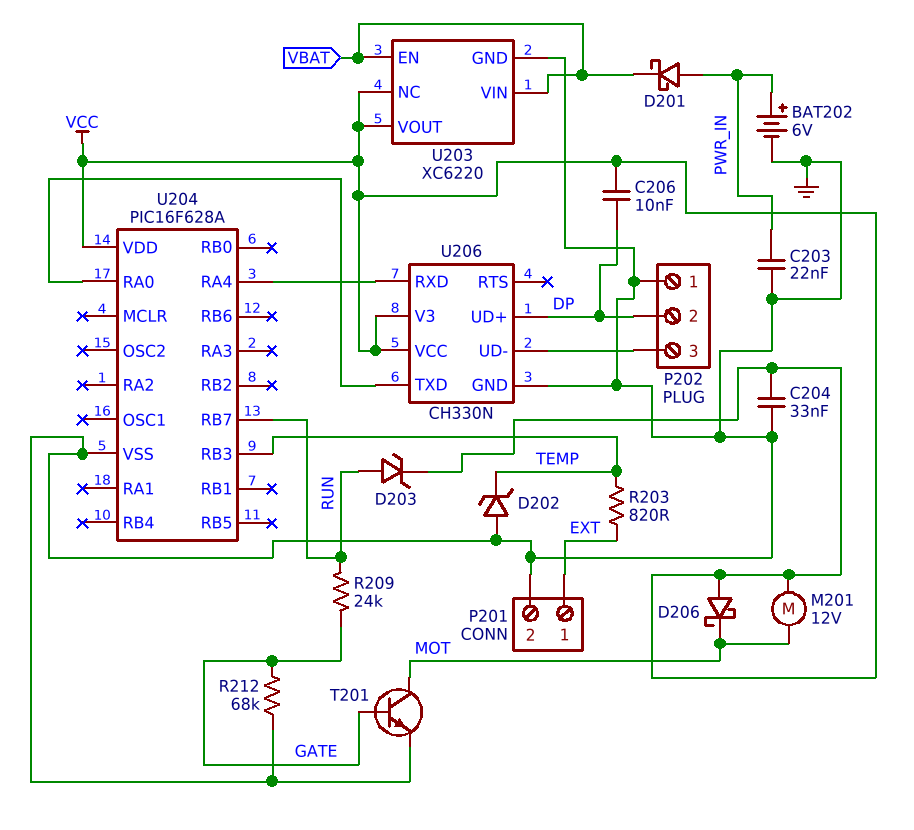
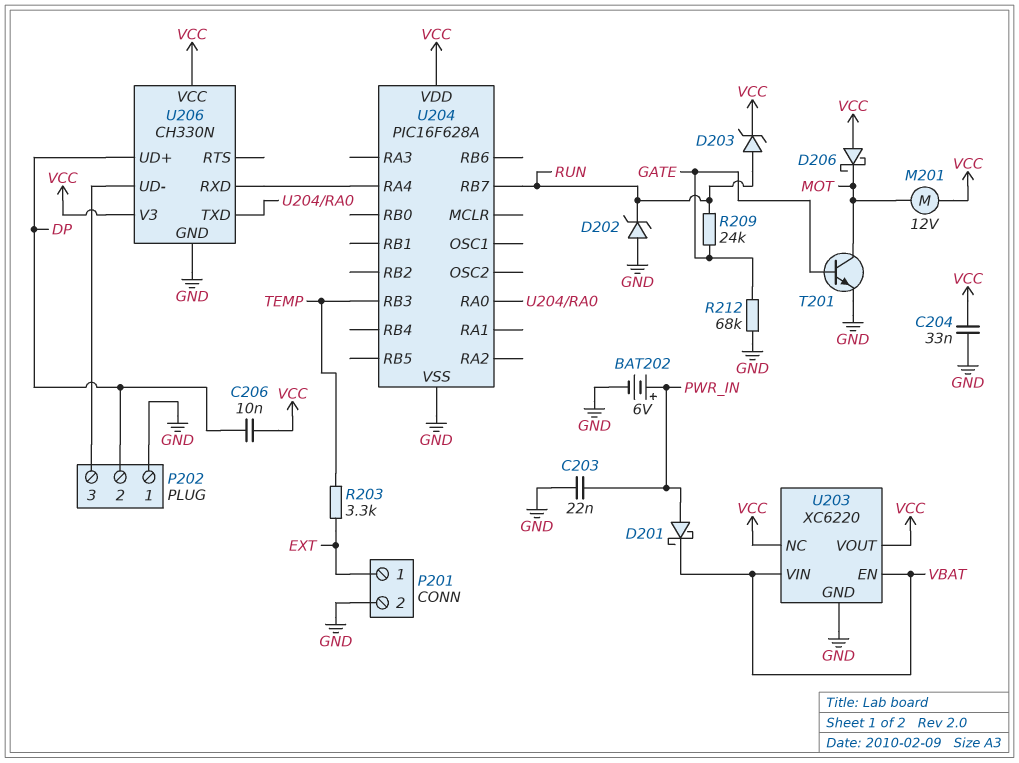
D202: zener (A GND, K TEMP) -> zener (A GND, K RUN)
R203: 820 (EXT, TEMP) -> 3.3k (EXT, TEMP)

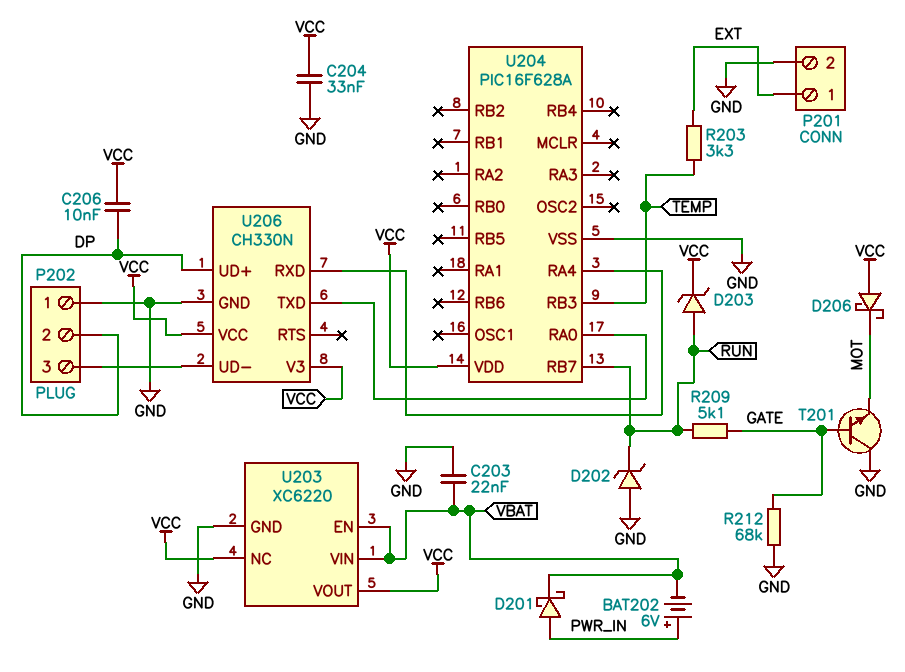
BAT202: 6V (plus PWR_IN, minus GND) -> 6V (plus PWR_IN, minus VBAT)
C203: 22nF (GND, PWR_IN) -> 22nF (GND, VBAT)
M201: motor 12V (MOT, VCC) -> none
R209: 24k (GATE, RUN) -> 5.1k (GATE, RUN)
T201: NPN (B GATE, C MOT, E GND) -> NPN (B GATE, C GND, E MOT)

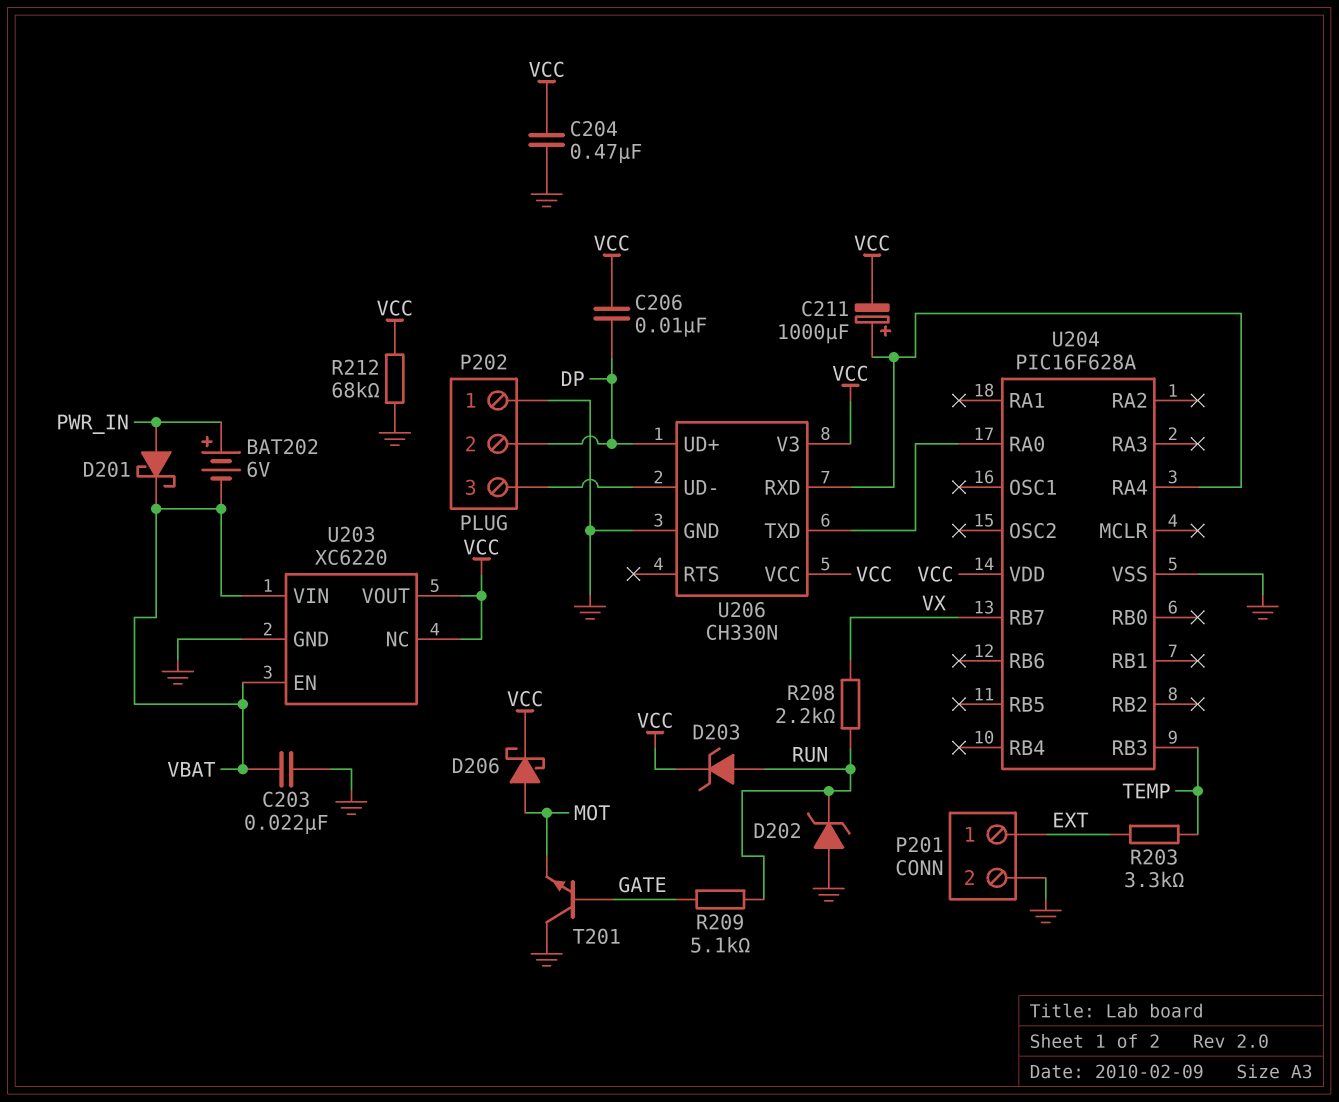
C204: 33nF (GND, VCC) -> 470nF (GND, VCC)
C211: none -> 1000uF (plus U204/RA4, minus VCC)
D206: schottky (A VCC, K MOT) -> schottky (A MOT, K VCC)
R208: none -> 2.2k (RUN, VX)
R212: 68k (GATE, GND) -> 68k (GND, VCC)
U204 pin RB7: RUN -> VX

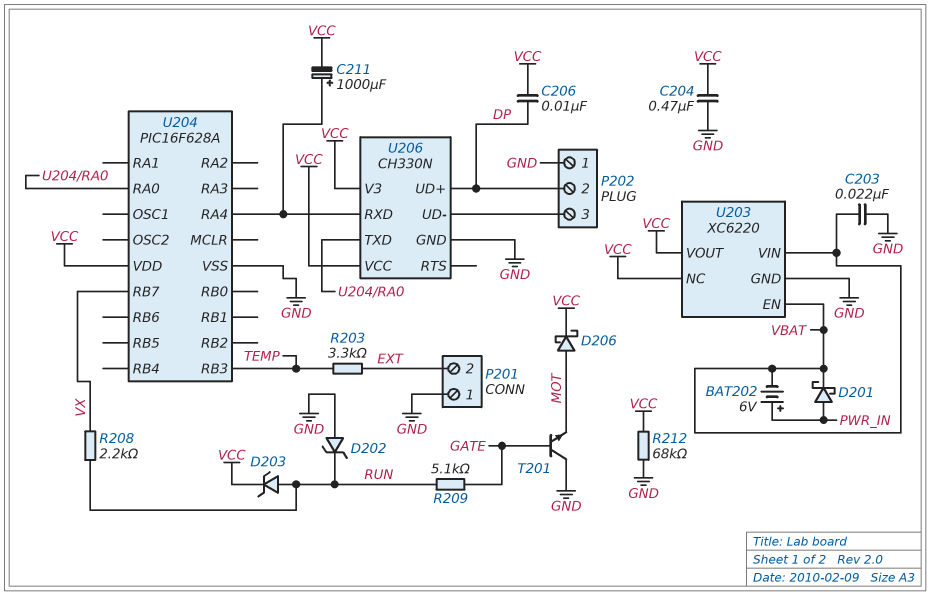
P201 pin 1: EXT -> GND
P201 pin 2: GND -> EXT

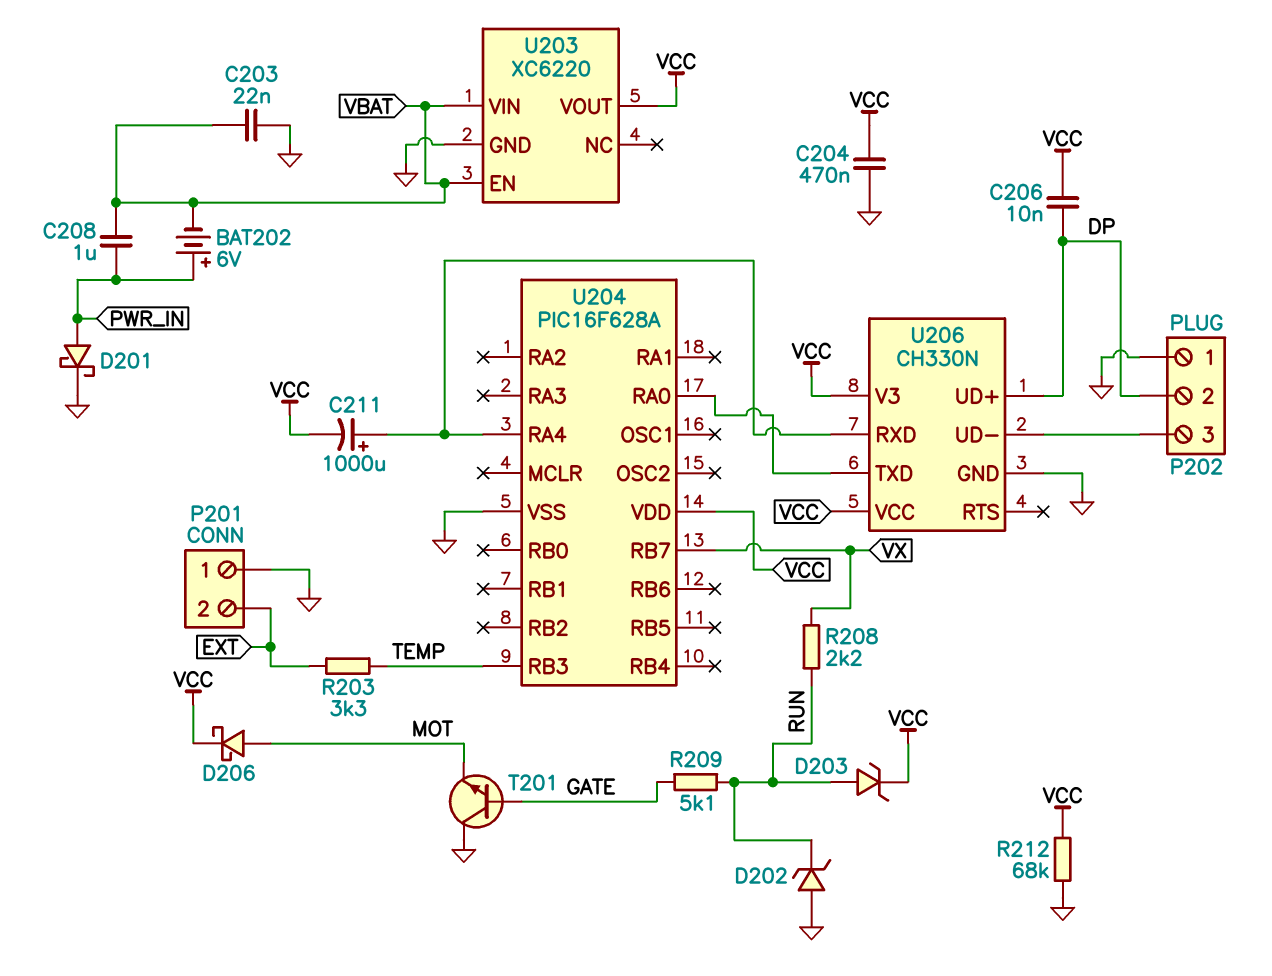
C208: none -> 1uF (PWR_IN, VBAT)
D201: schottky (A PWR_IN, K VBAT) -> schottky (A PWR_IN, K GND)
U203 pin NC: VCC -> none

